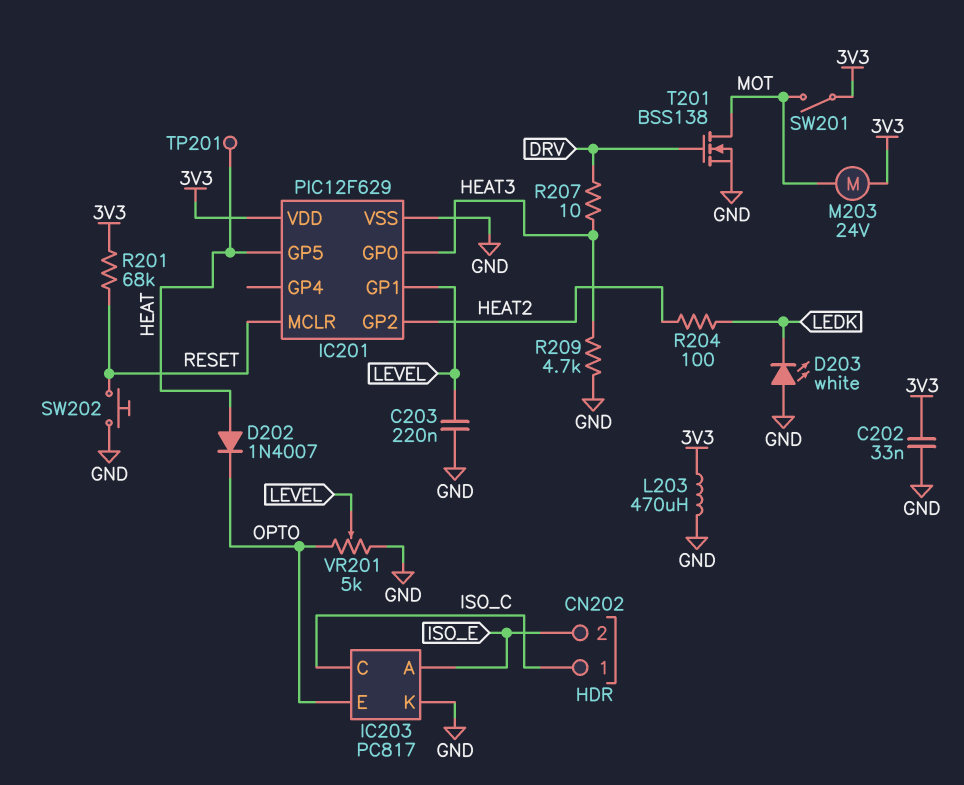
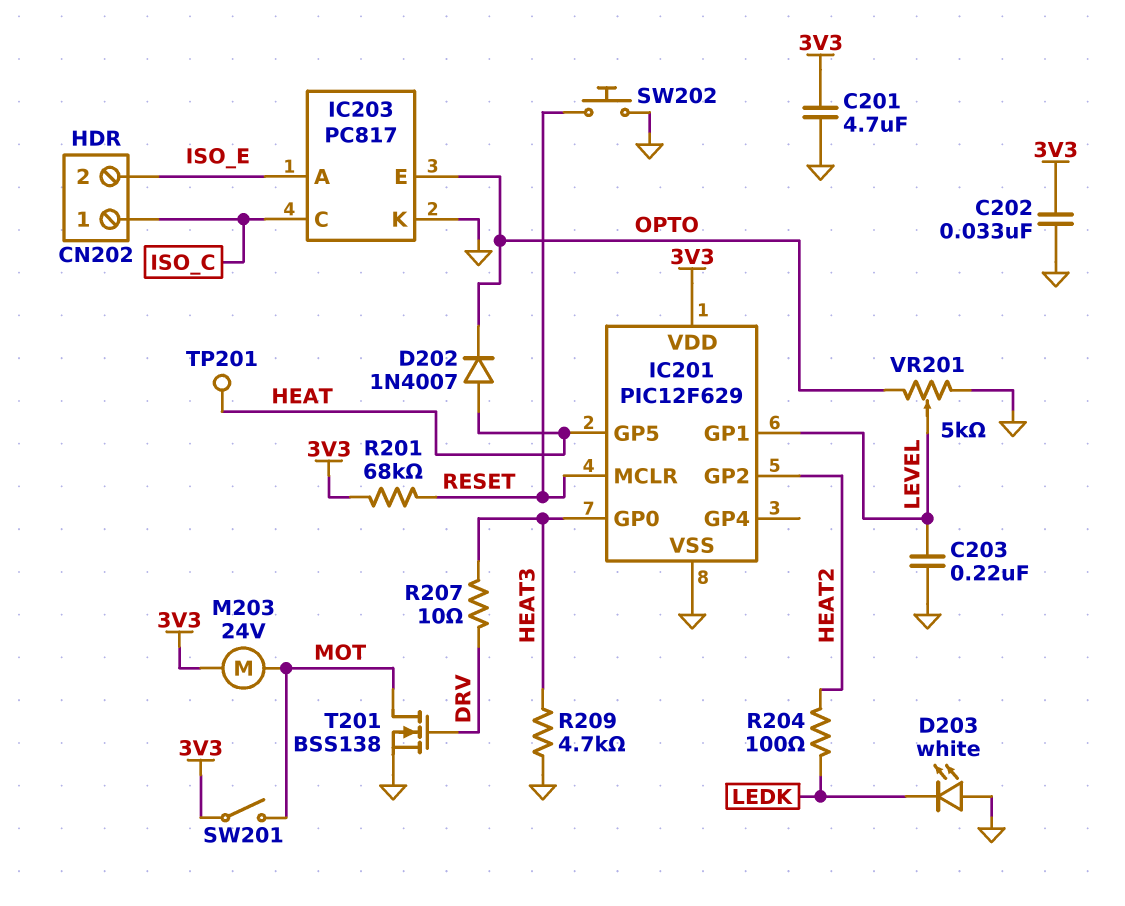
C201: none -> 4.7uF (3V3, GND)
L203: 470uH (3V3, GND) -> none

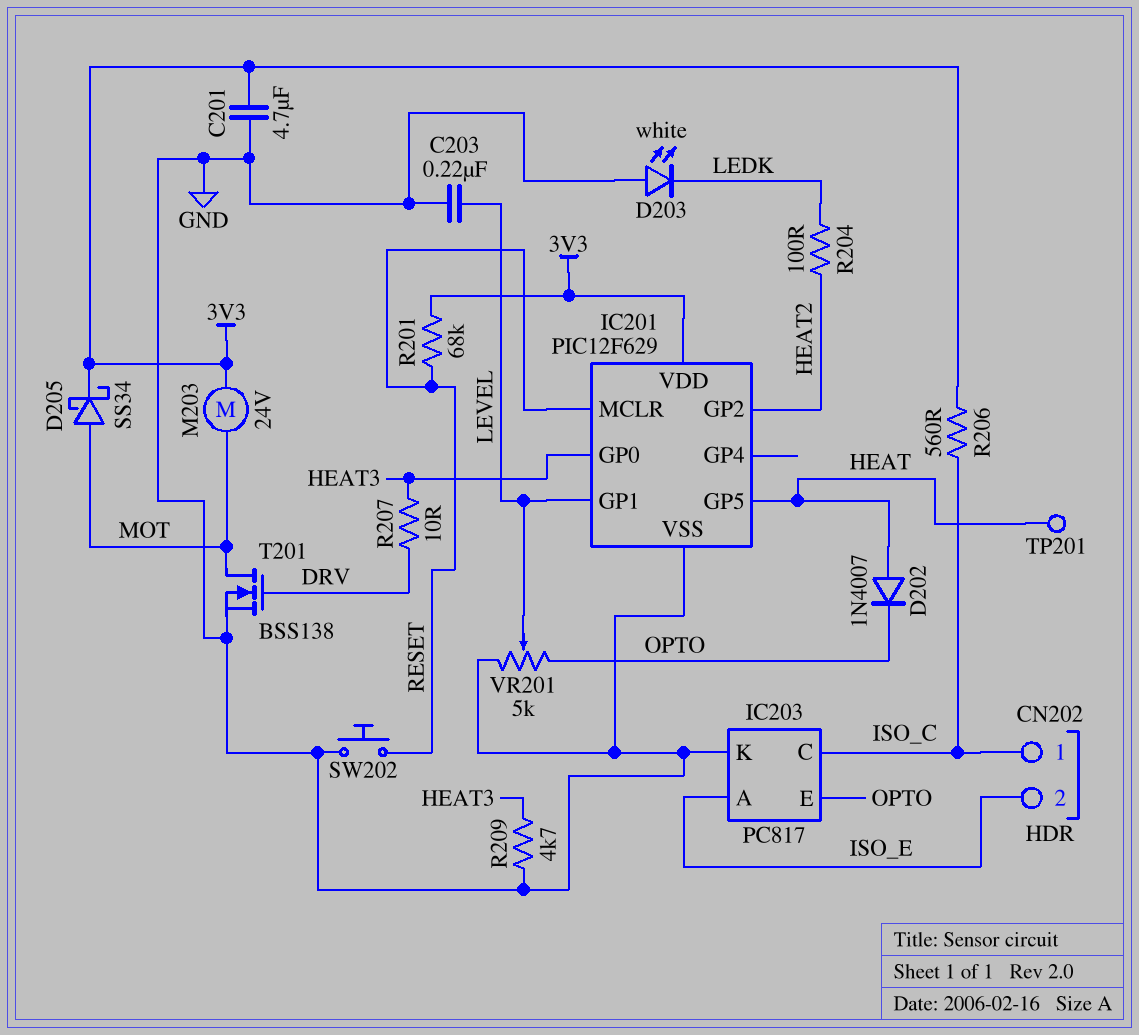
C202: 33nF (3V3, GND) -> none
D205: none -> schottky SS34 (A MOT, K 3V3)
R206: none -> 560 (3V3, ISO_C)
SW201: switch (3V3, MOT) -> none

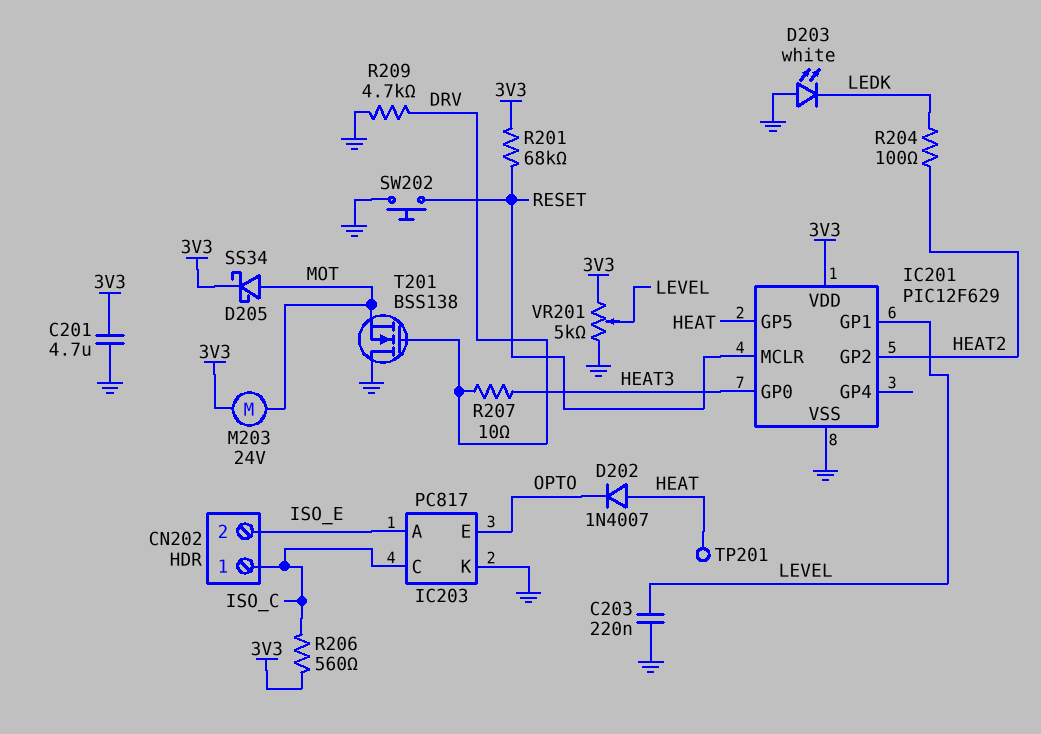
R209: 4.7k (GND, HEAT3) -> 4.7k (DRV, GND)
T201: NMOS BSS138 (G DRV, D MOT, S GND) -> NMOS BSS138 (G DRV, D GND, S MOT)
VR201: 5k (GND, OPTO, wiper LEVEL) -> 5k (3V3, GND, wiper LEVEL)

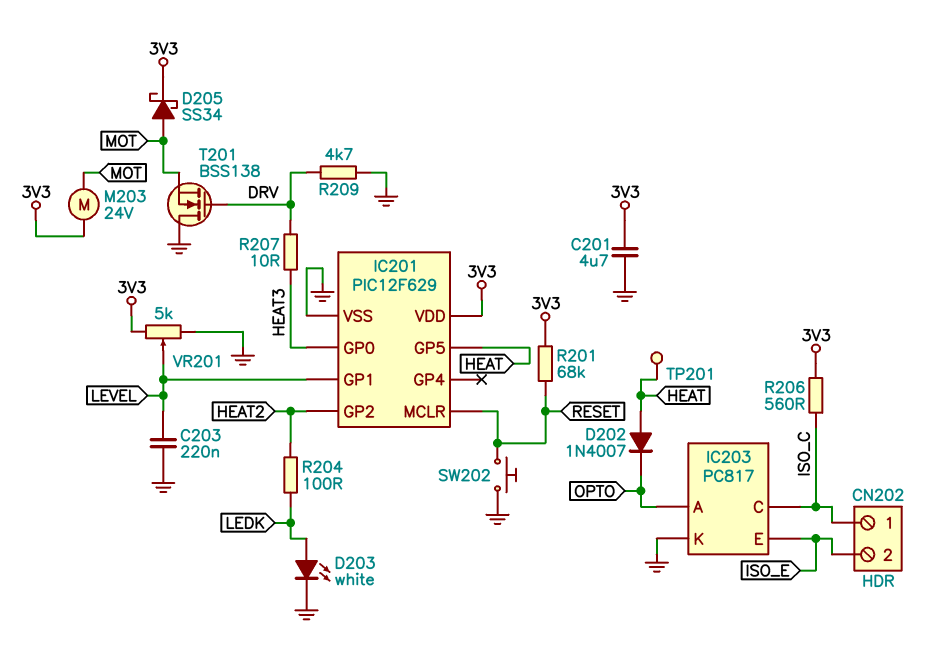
D203: LED white (A GND, K LEDK) -> LED white (A LEDK, K GND)
IC203 pin A: ISO_E -> OPTO
IC203 pin E: OPTO -> ISO_E

